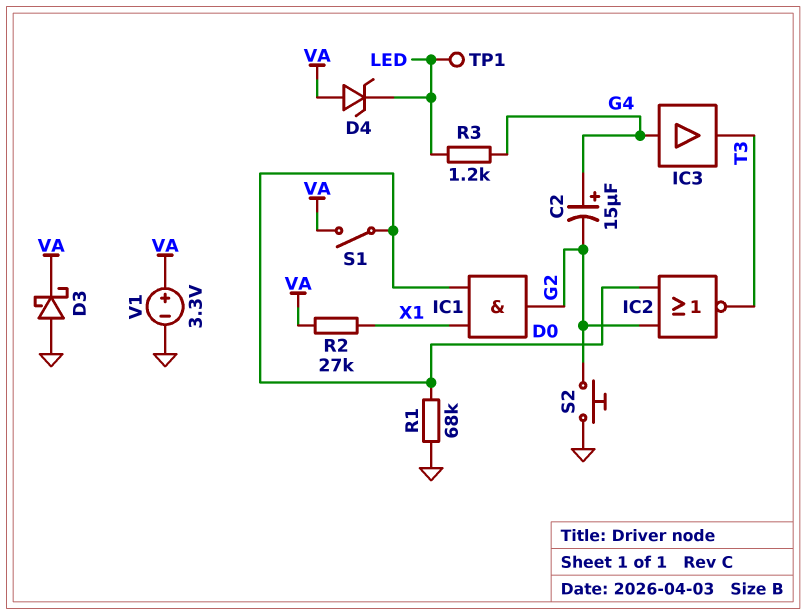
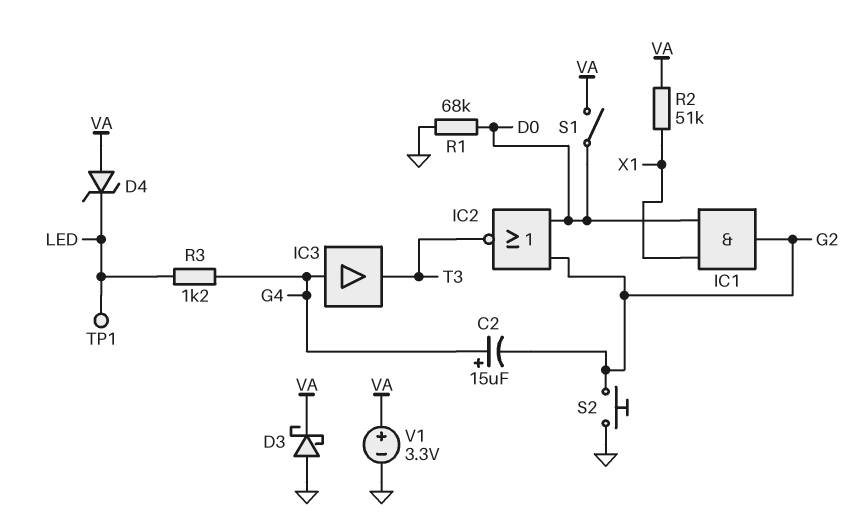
R2: 27k (VA, X1) -> 51k (VA, X1)

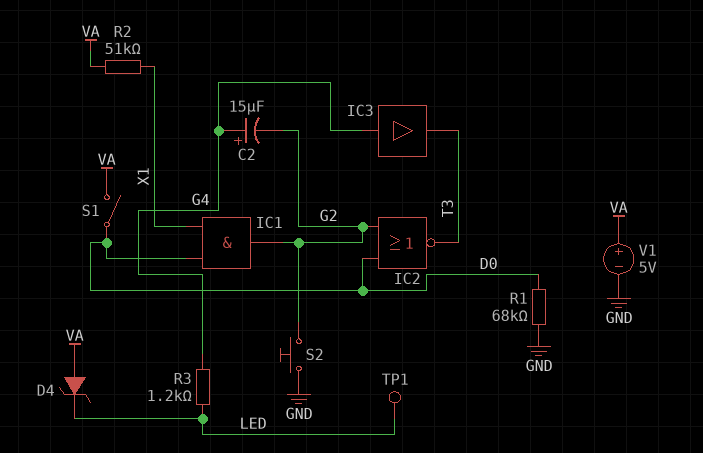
D3: schottky (A GND, K VA) -> none
V1: 3.3V (plus VA, minus GND) -> 5V (plus VA, minus GND)

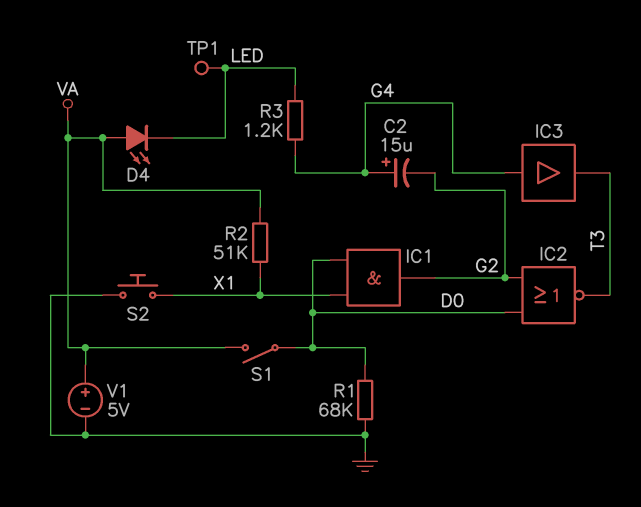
D4: zener (A VA, K LED) -> LED (A VA, K LED)
S2: button (G2, GND) -> button (GND, X1)

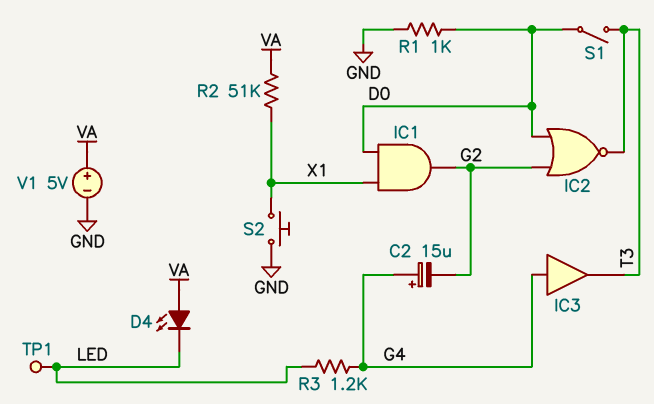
R1: 68k (D0, GND) -> 1k (D0, GND)
S1: switch (D0, VA) -> switch (D0, T3)

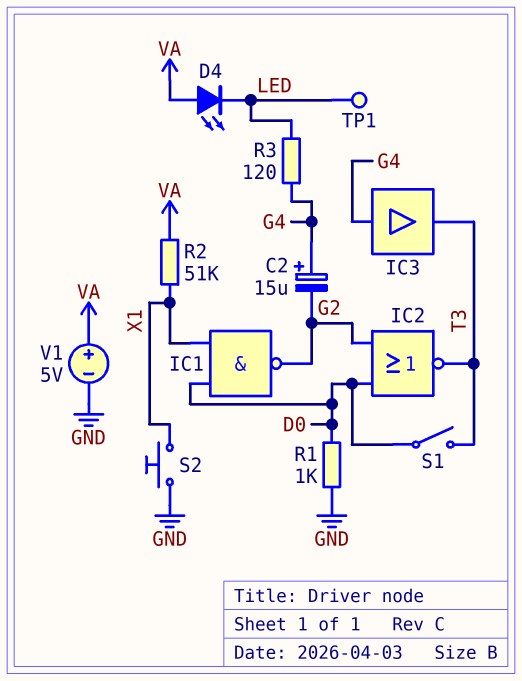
IC1: AND (in D0, in X1, out G2) -> NAND (in D0, in X1, out G2)
R3: 1.2k (G4, LED) -> 120 (G4, LED)

